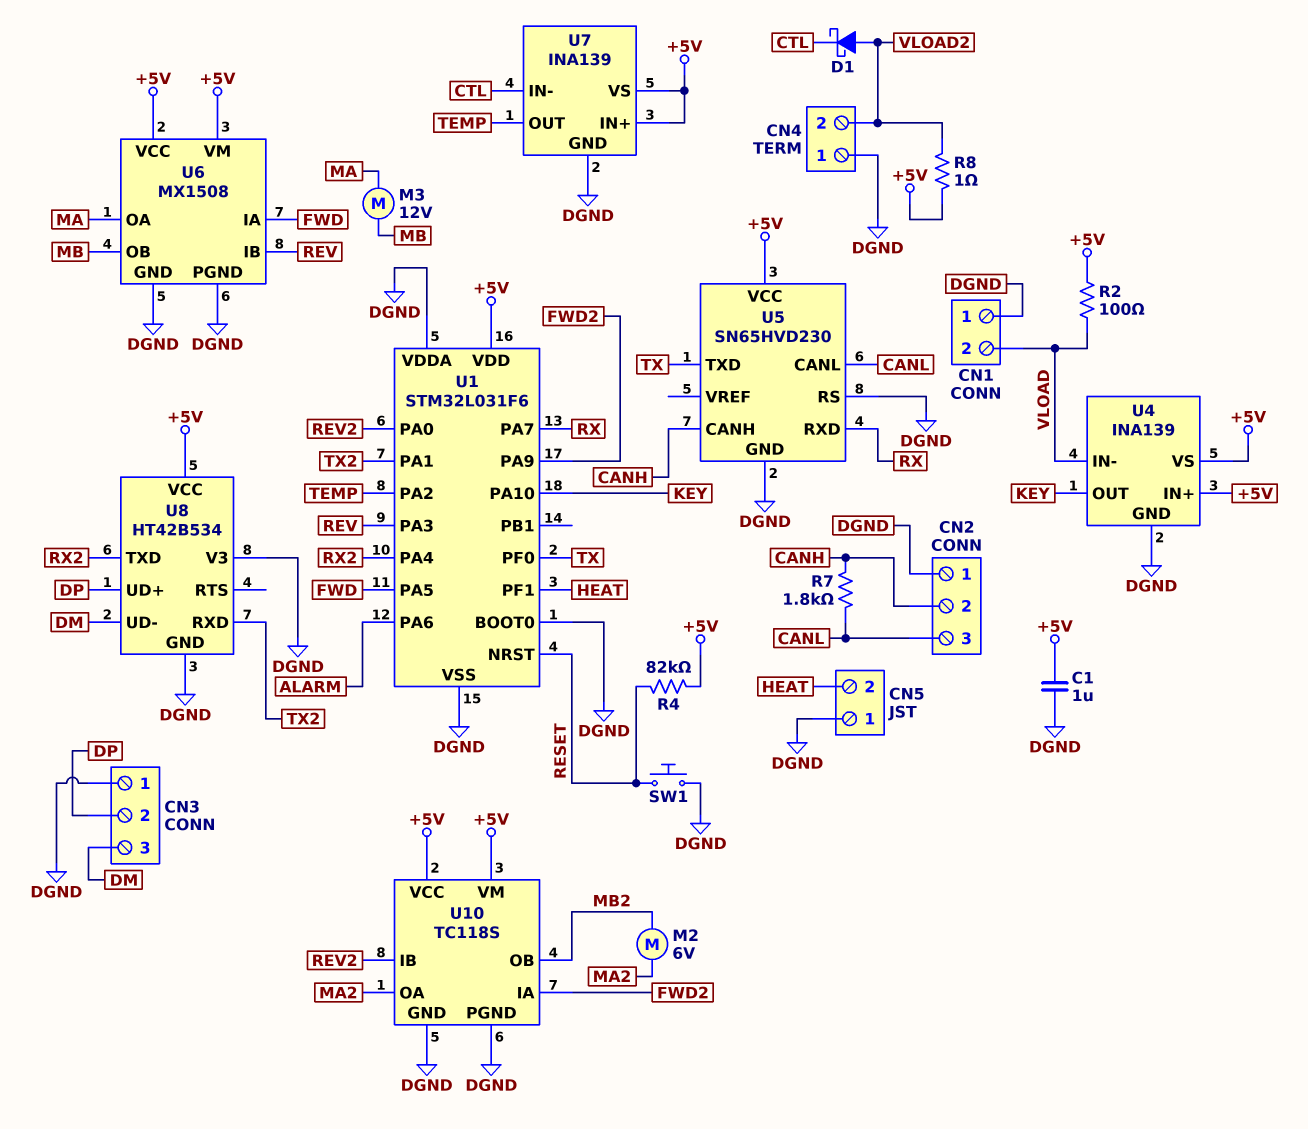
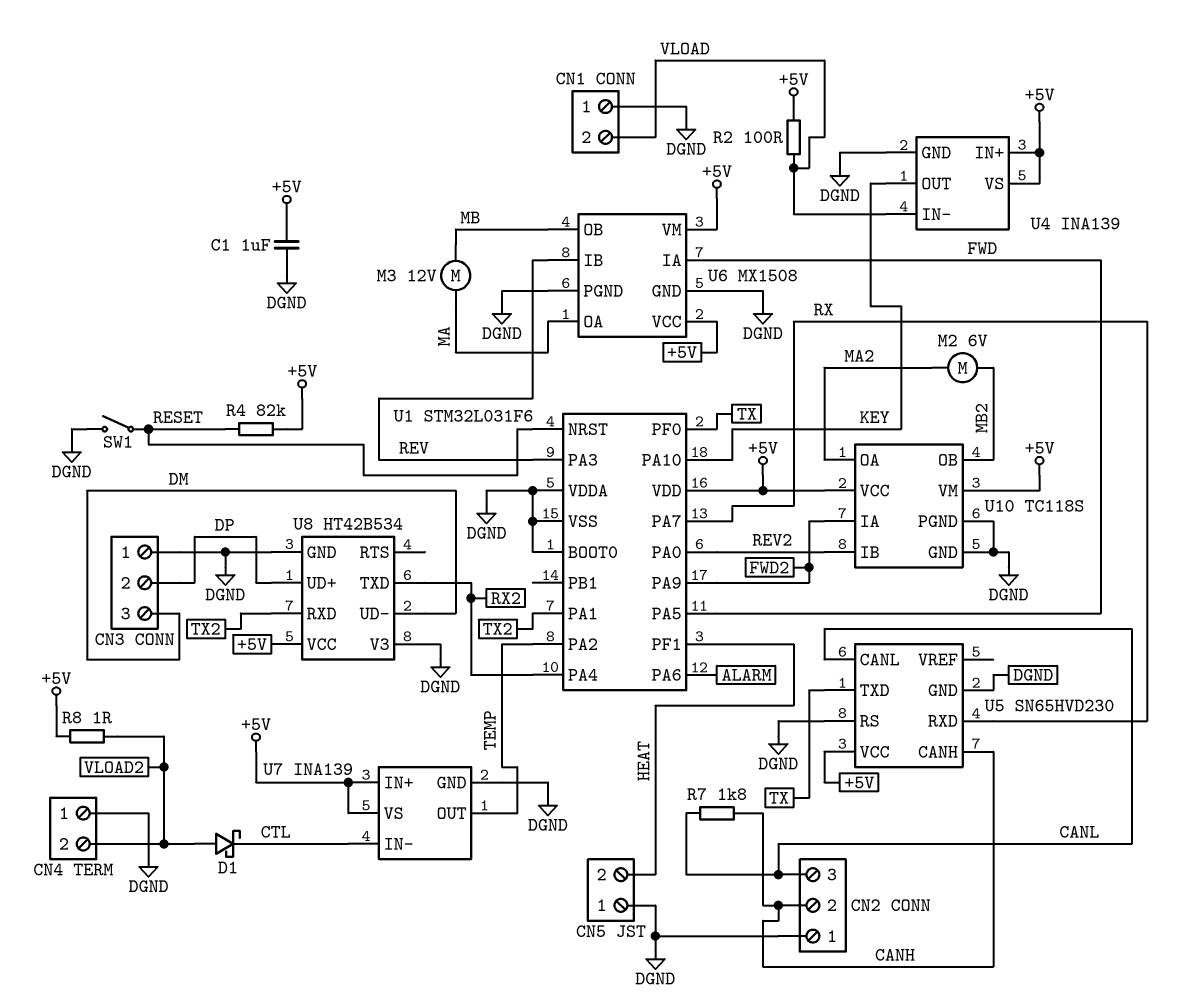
SW1: button (DGND, RESET) -> switch (DGND, RESET)

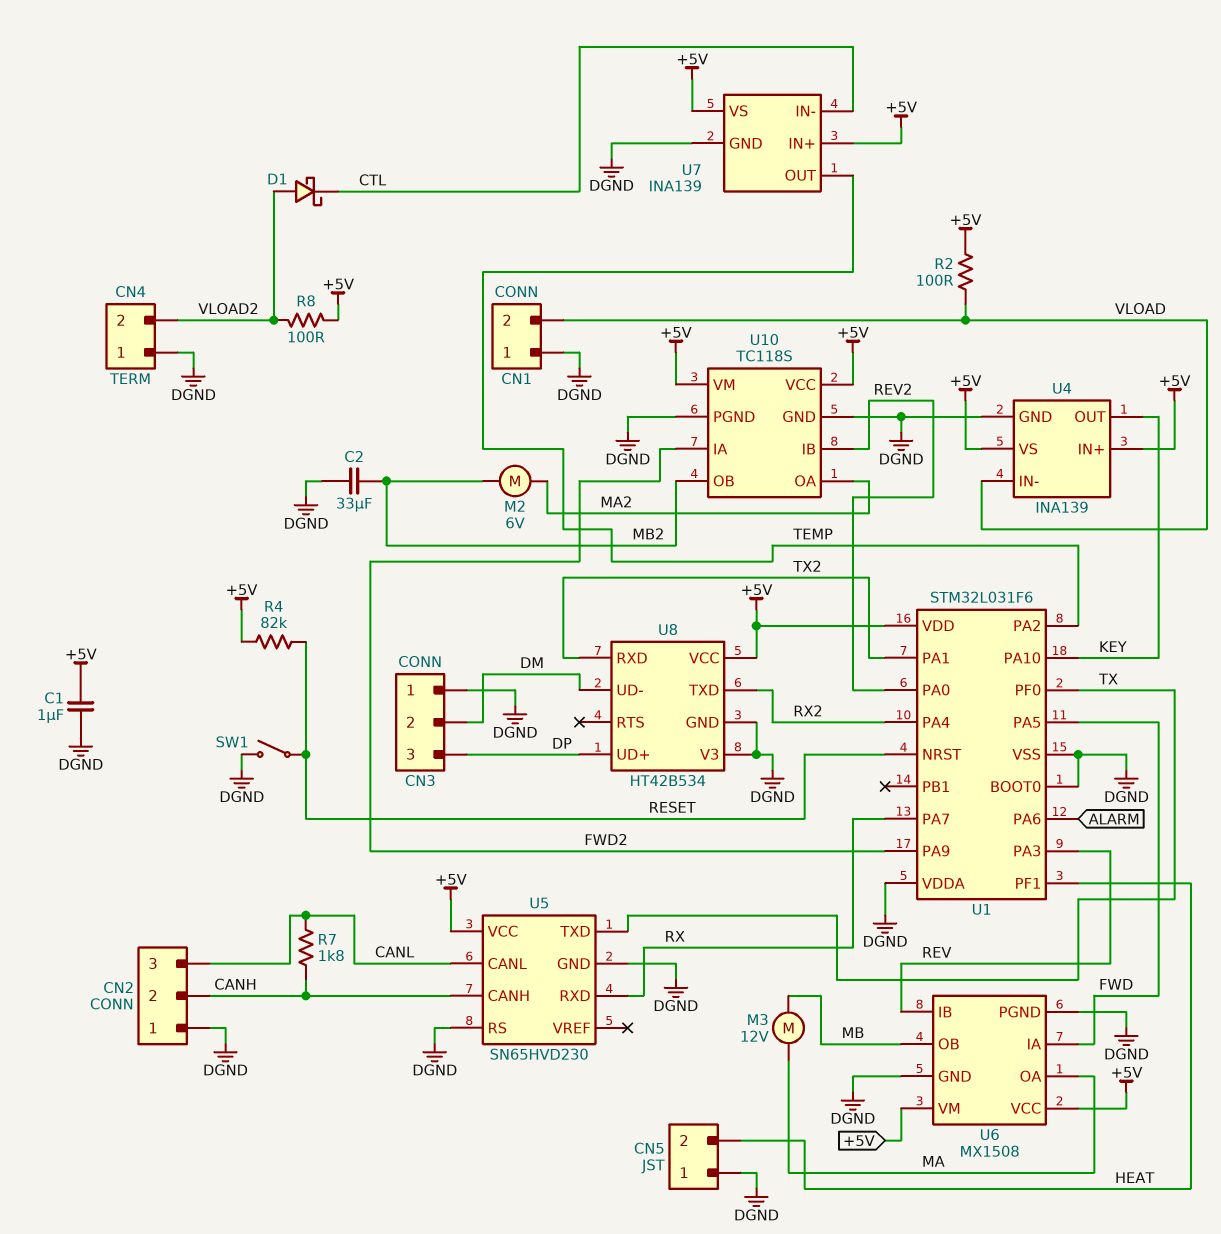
C2: none -> 33uF (DGND, MB2)
CN3 pin 2: DP -> DM
CN3 pin 3: DM -> DP
R8: 1 (+5V, VLOAD2) -> 100 (+5V, VLOAD2)

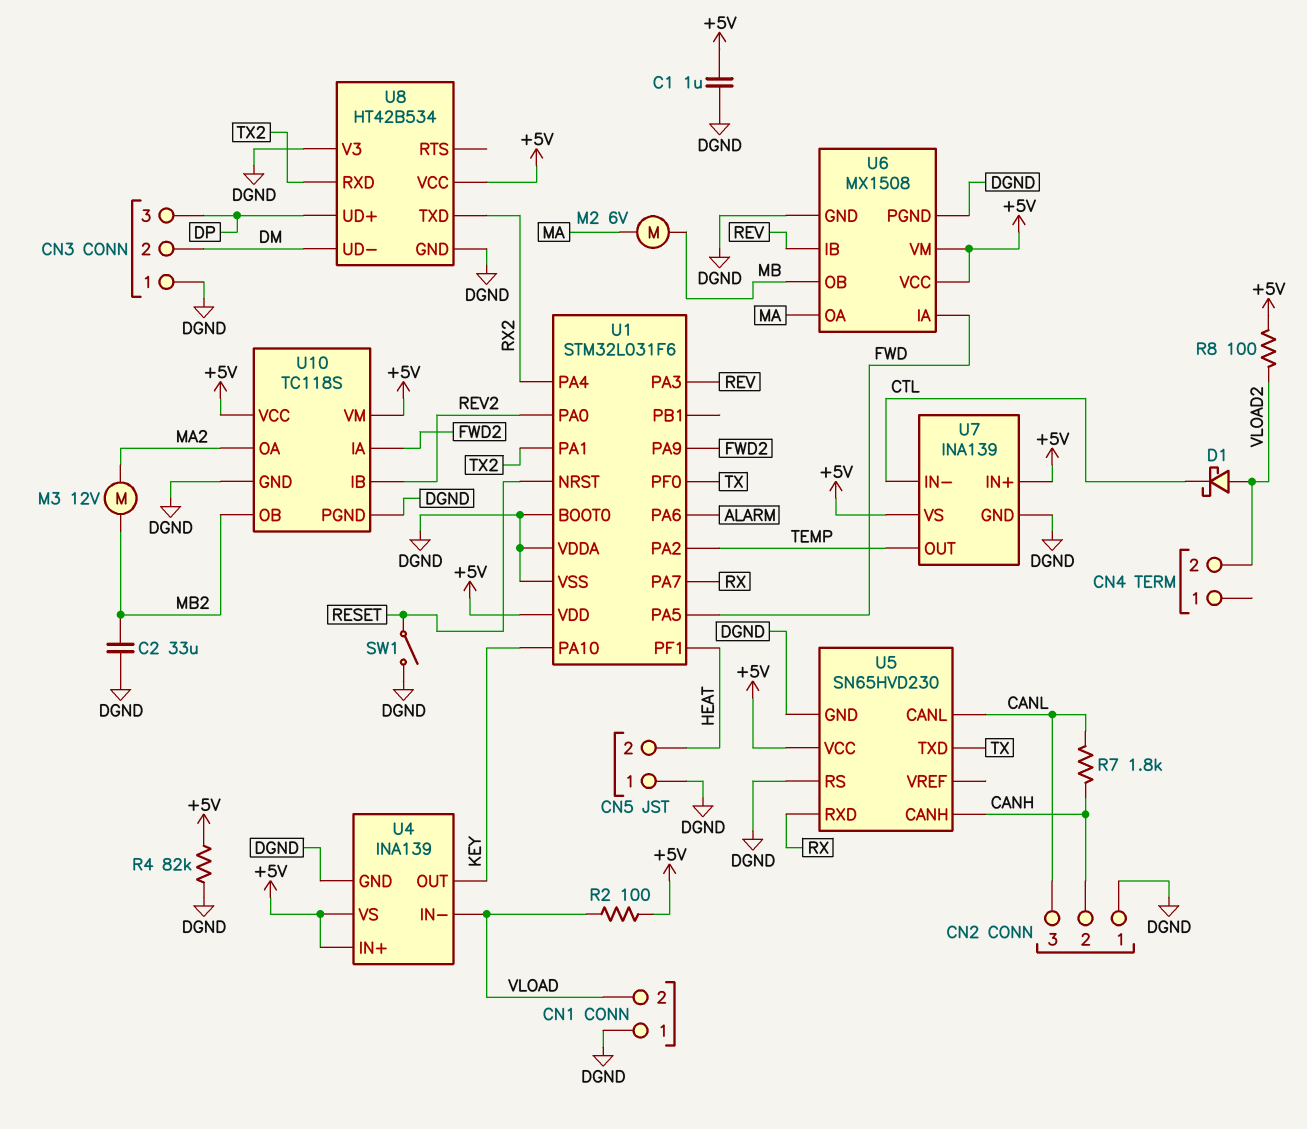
CN4 pin 1: DGND -> none
M2: motor 6V (MA2, MB2) -> motor 6V (MA, MB)
M3: motor 12V (MA, MB) -> motor 12V (MA2, MB2)
R4: 82k (+5V, RESET) -> 82k (+5V, DGND)

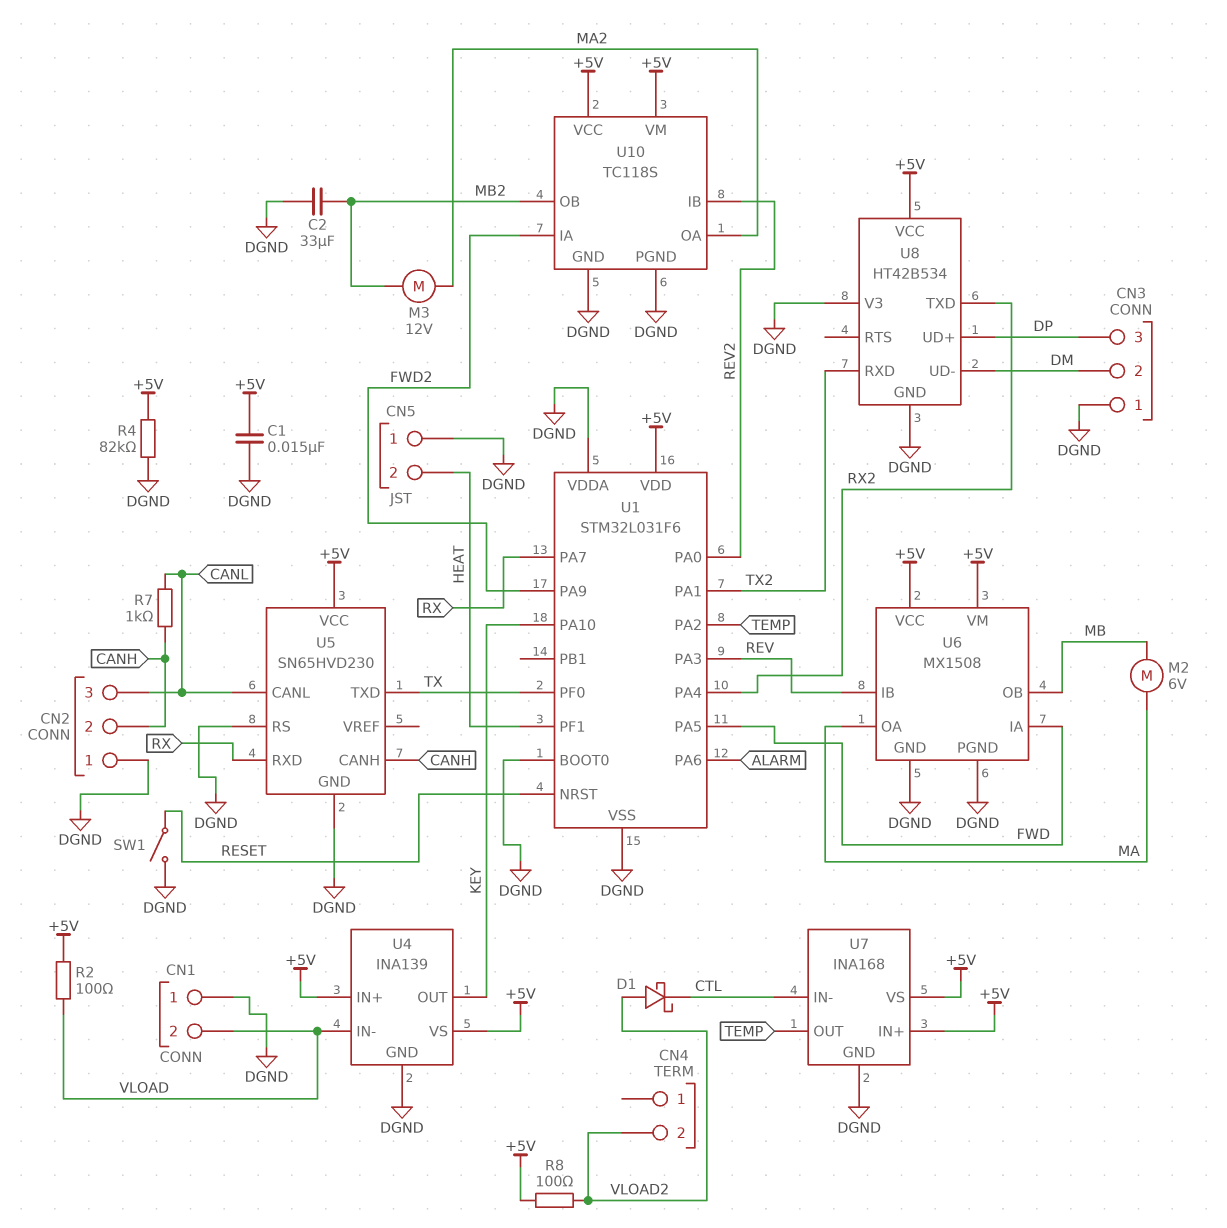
C1: 1uF (+5V, DGND) -> 15nF (+5V, DGND)
R7: 1.8k (CANH, CANL) -> 1k (CANH, CANL)
U7: INA139 -> INA168

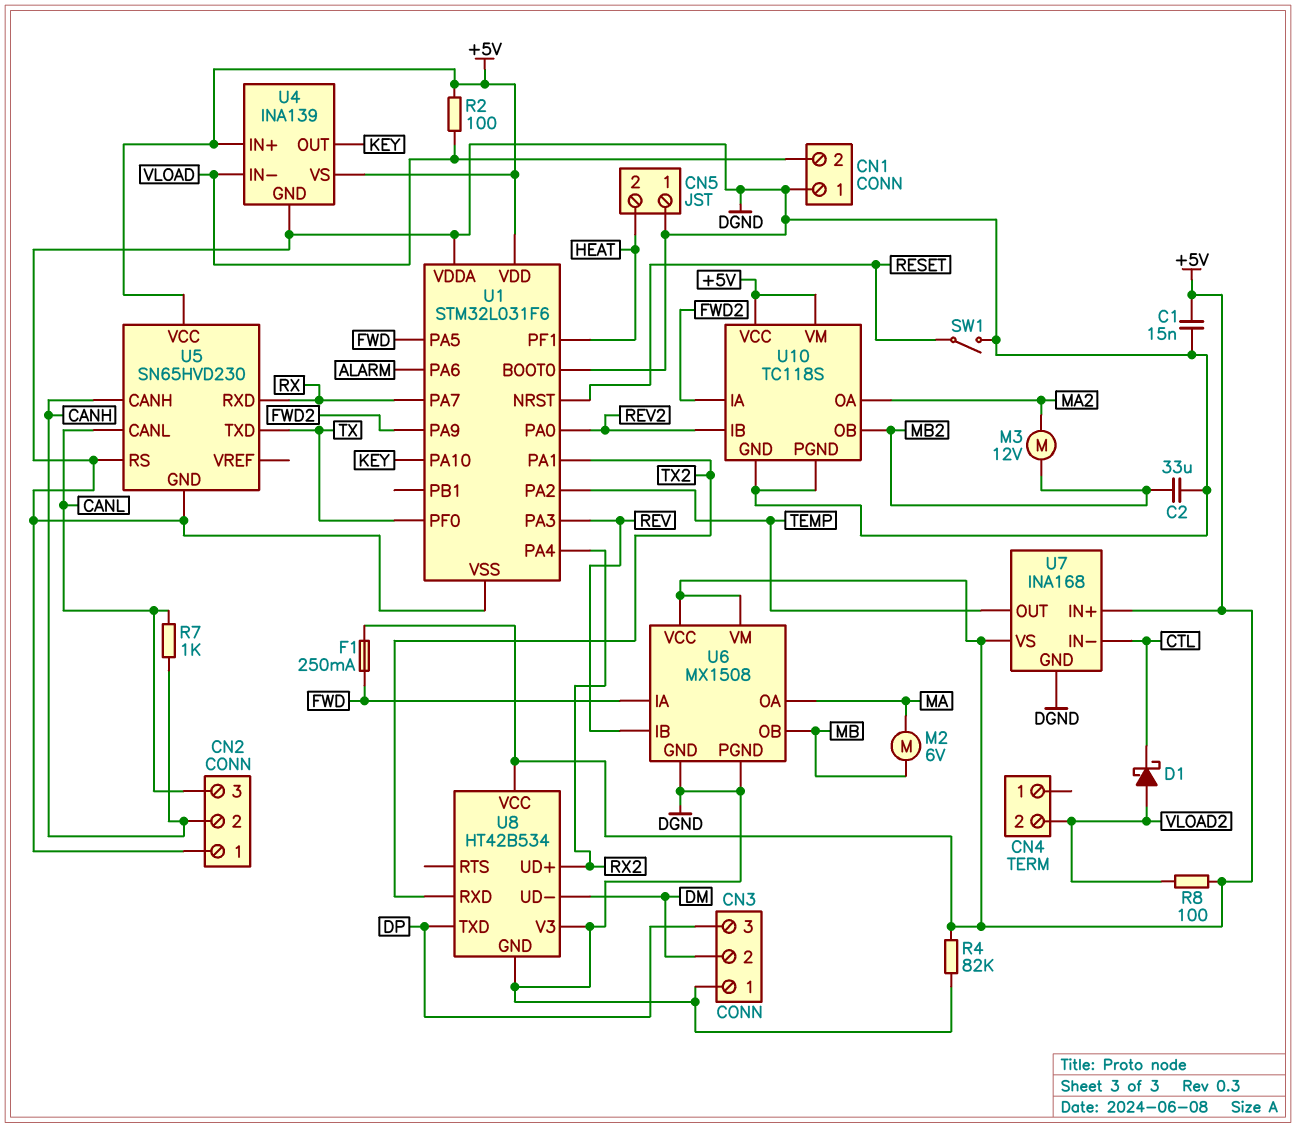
F1: none -> 250mA (+5V, FWD)
U8 pin TXD: RX2 -> DP
U8 pin UD+: DP -> RX2

